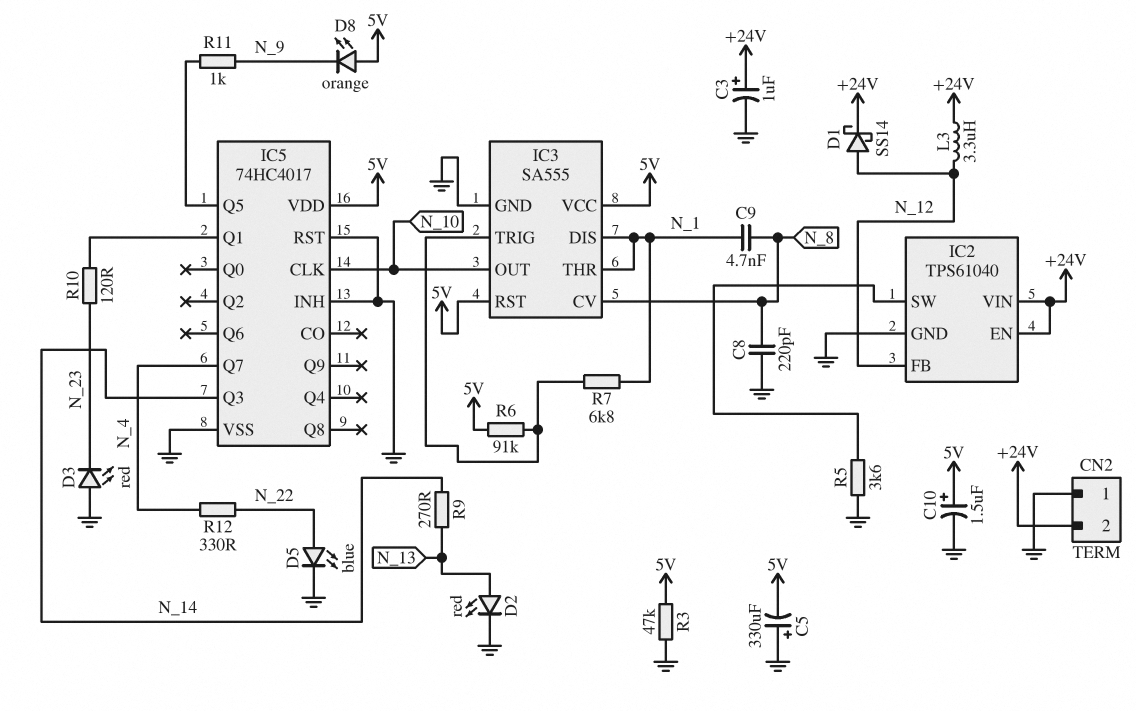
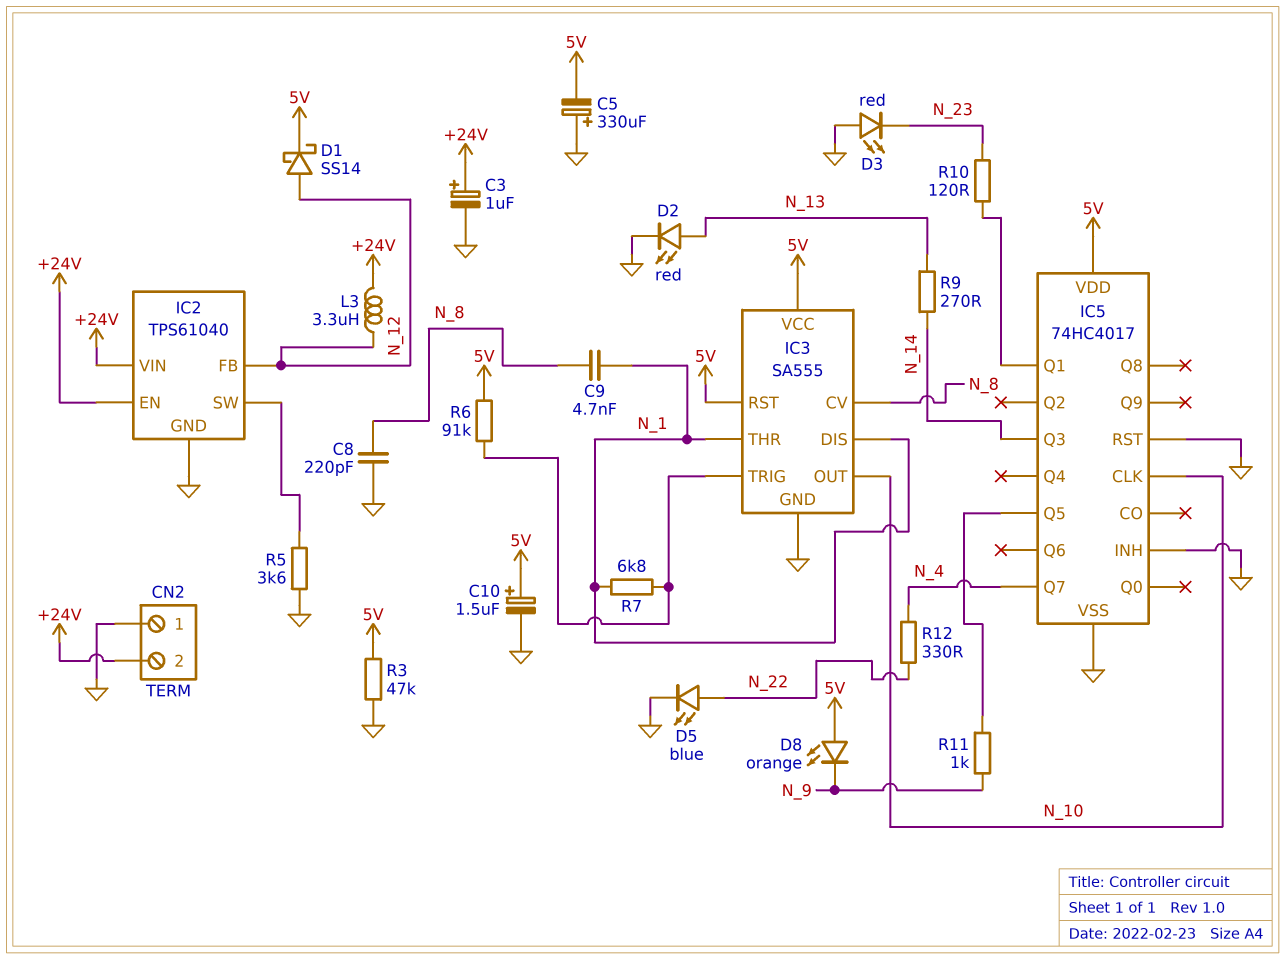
D1: schottky SS14 (A N_12, K +24V) -> schottky SS14 (A N_12, K 5V)

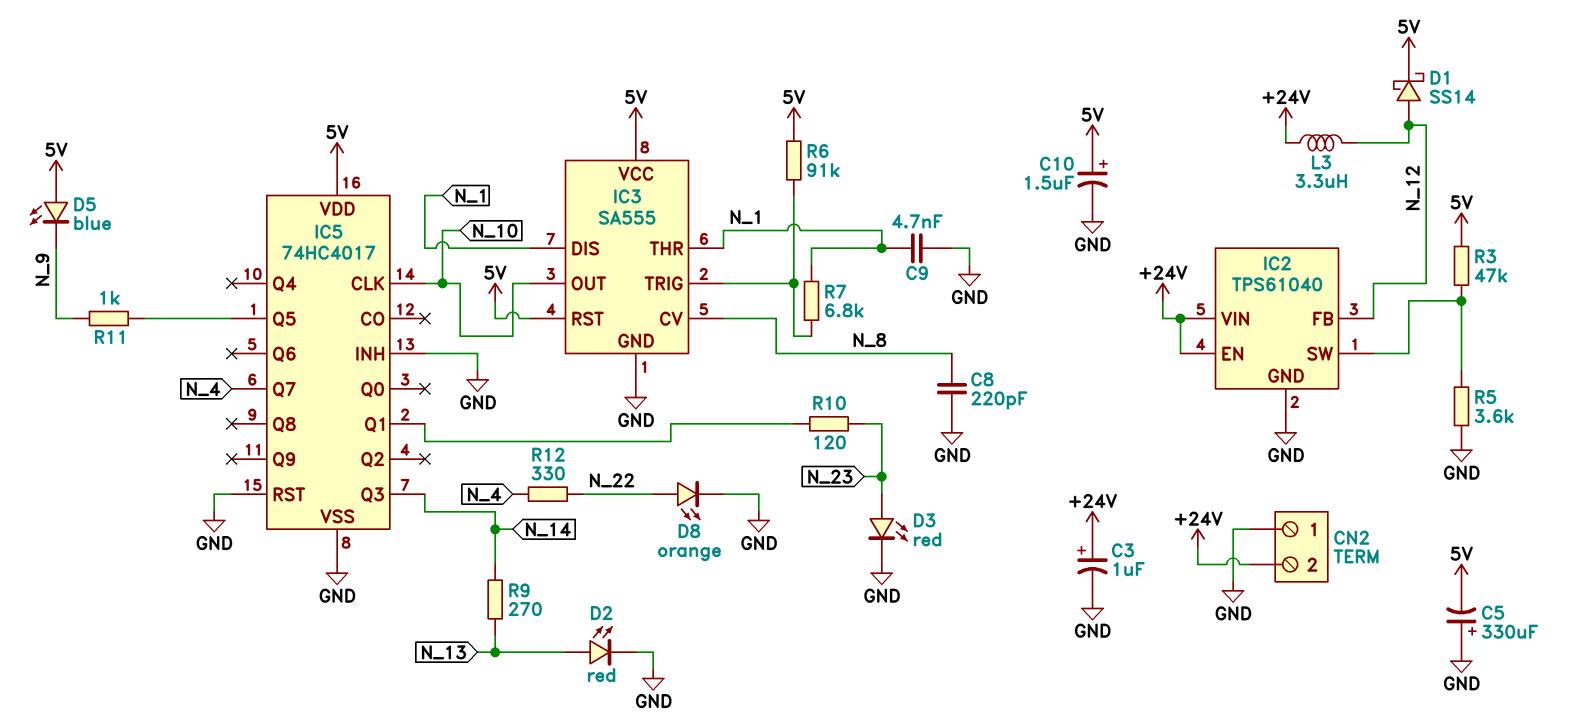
C9: 4.7nF (N_1, N_8) -> 4.7nF (GND, N_1)
D3: LED red (A GND, K N_23) -> LED red (A N_23, K GND)
D5: LED blue (A N_22, K GND) -> LED blue (A 5V, K N_9)
D8: LED orange (A 5V, K N_9) -> LED orange (A N_22, K GND)
R3: 47k (5V, GND) -> 47k (5V, IC2/SW)

